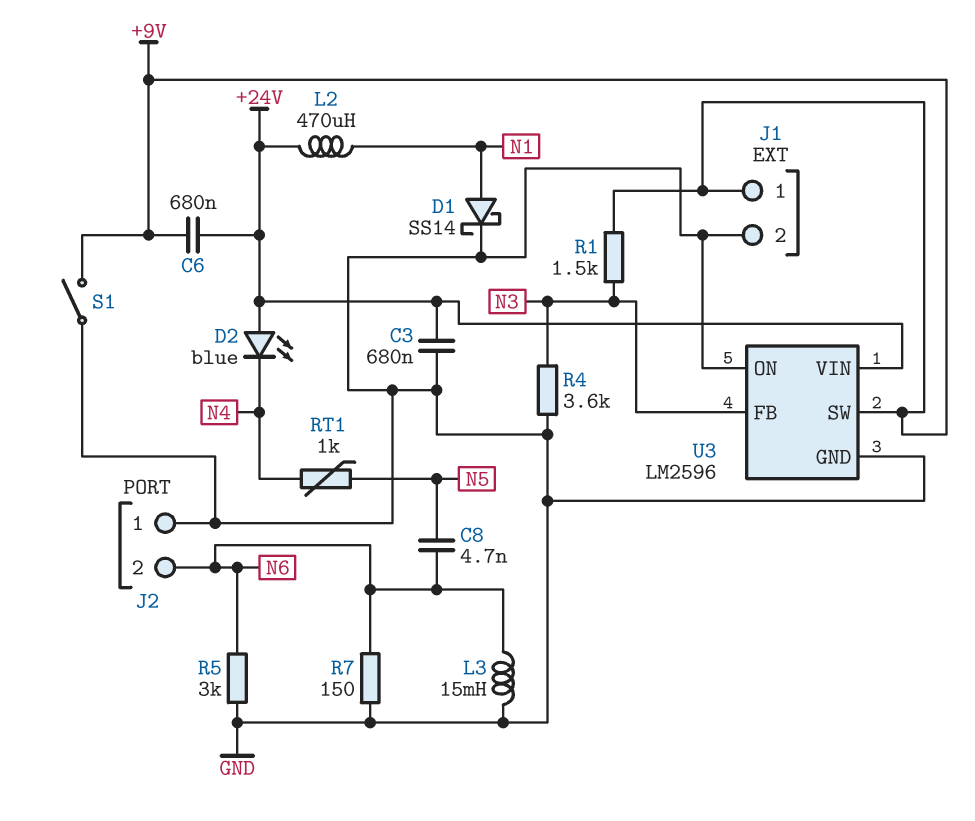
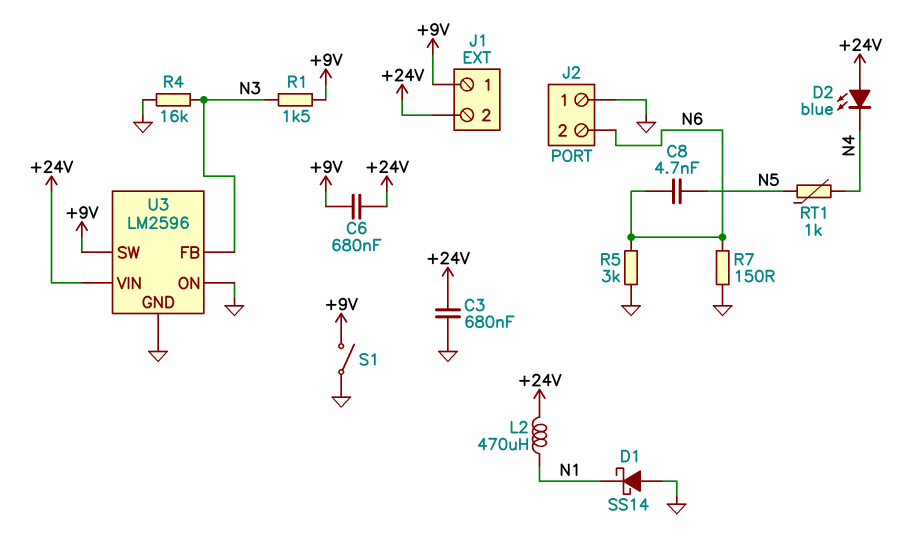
D1: schottky SS14 (A N1, K GND) -> schottky SS14 (A GND, K N1)
J1 pin 2: GND -> +24V
L3: 15mH (GND, N6) -> none
R4: 3.6k (GND, N3) -> 16k (GND, N3)

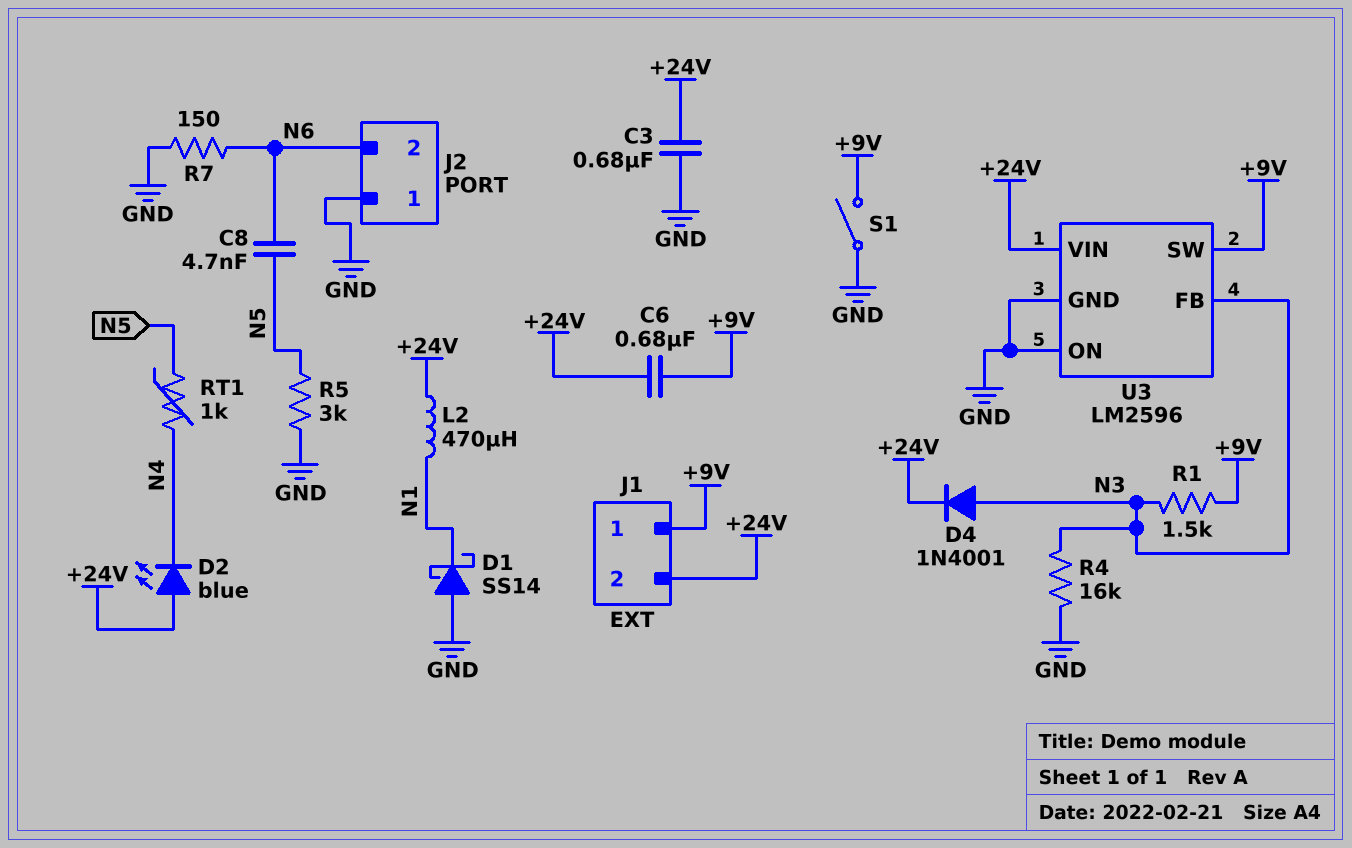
D4: none -> diode 1N4001 (A N3, K +24V)
R5: 3k (GND, N6) -> 3k (GND, N5)

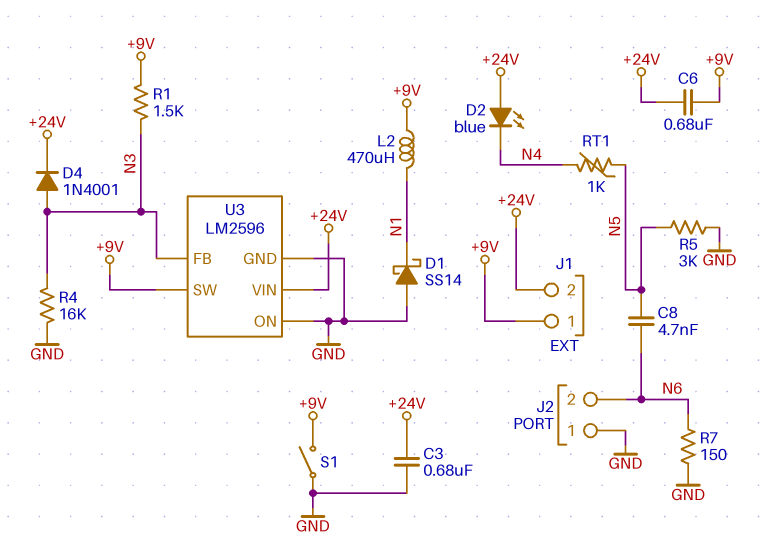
L2: 470uH (+24V, N1) -> 470uH (+9V, N1)

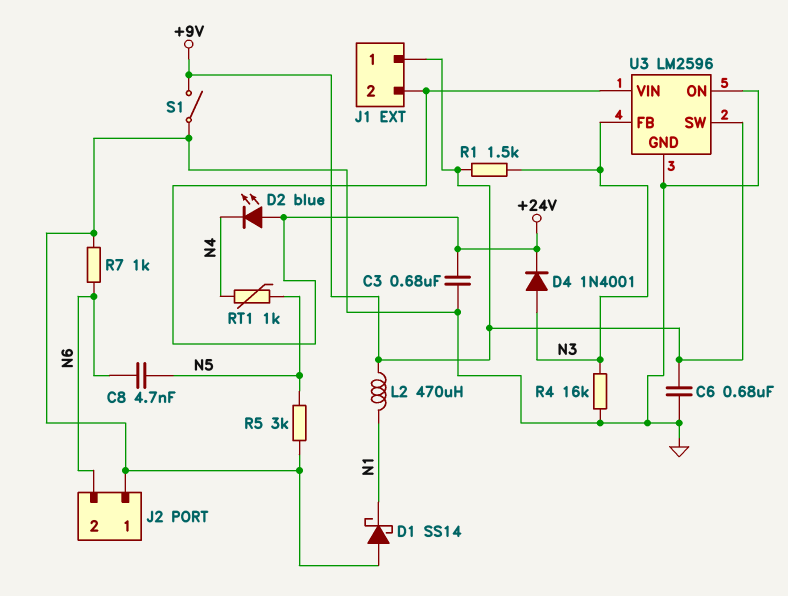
C6: 680nF (+9V, +24V) -> 680nF (+9V, GND)
R7: 150 (GND, N6) -> 1k (GND, N6)

